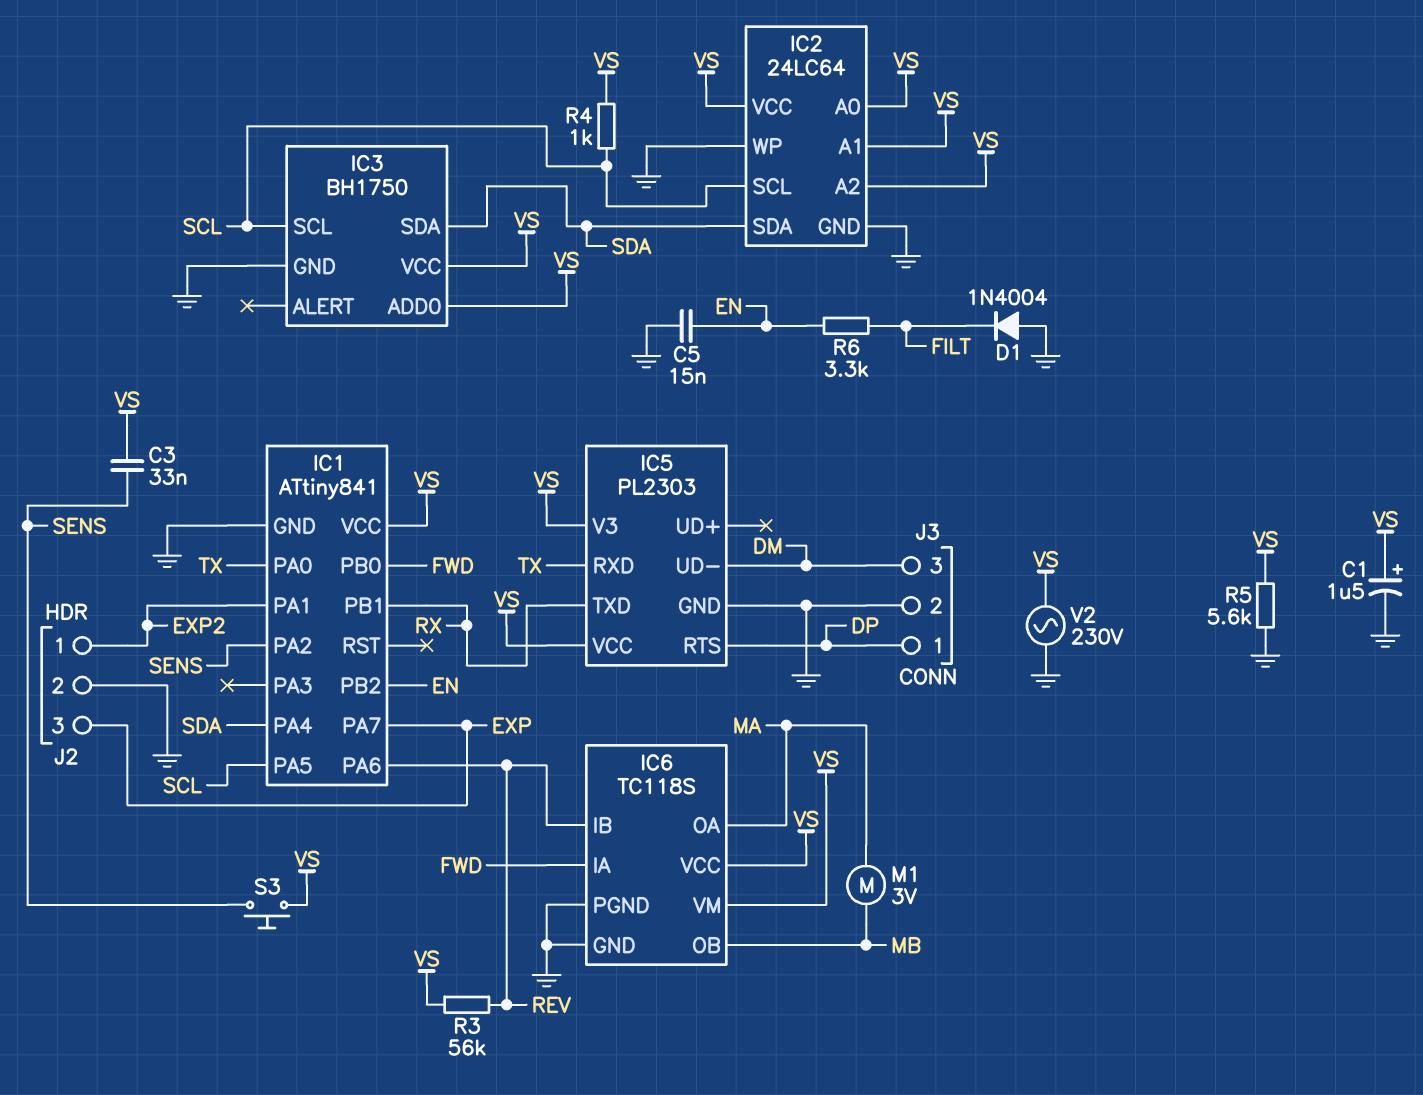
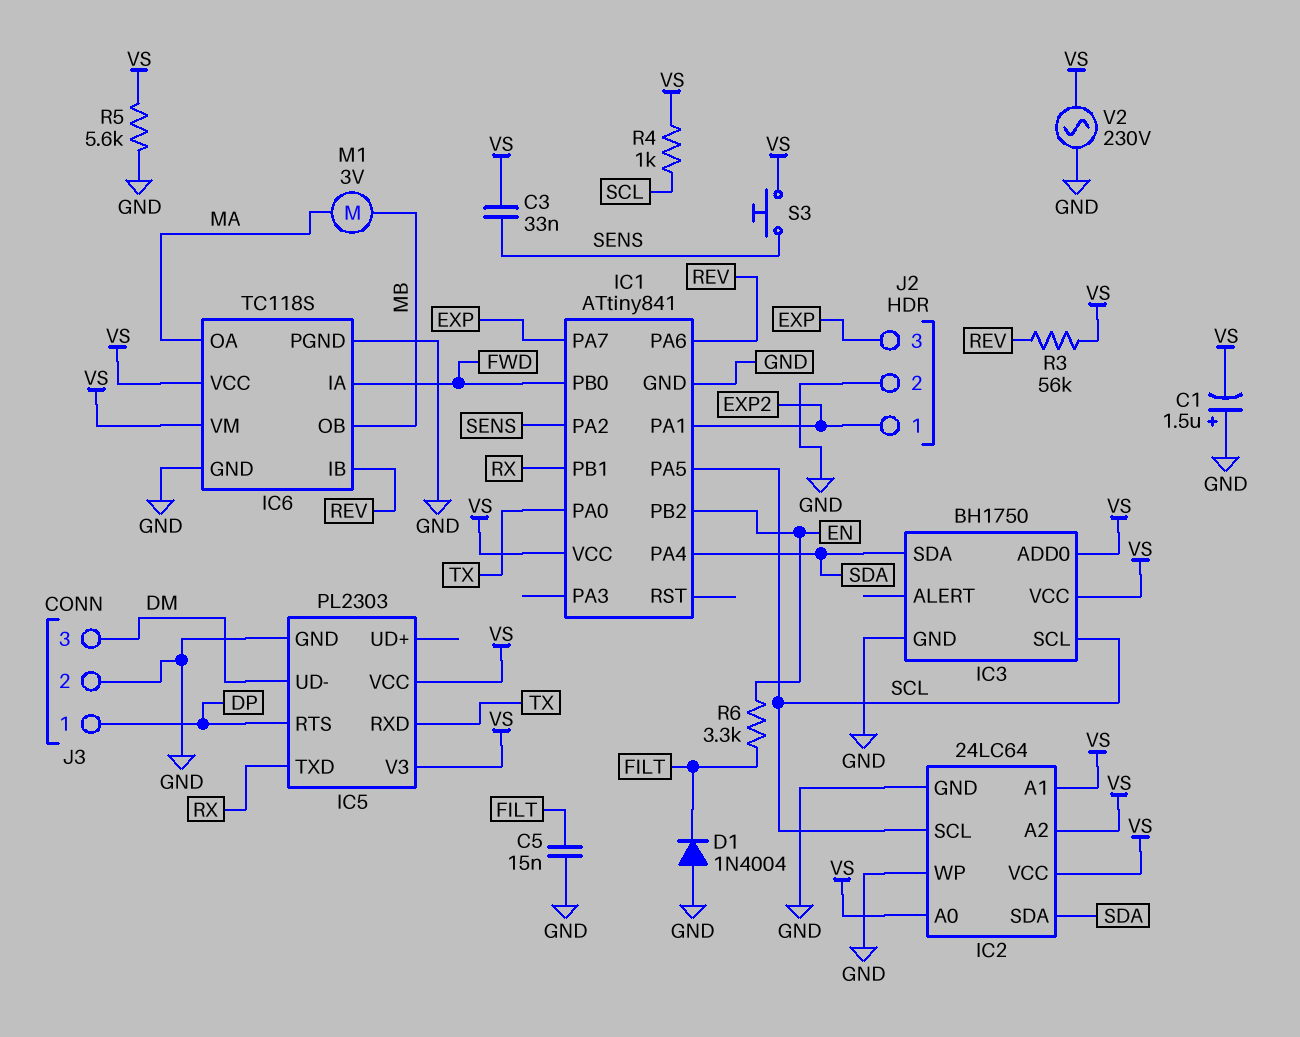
C1: 1.5uF (plus VS, minus GND) -> 1.5uF (plus GND, minus VS)
C5: 15nF (EN, GND) -> 15nF (FILT, GND)

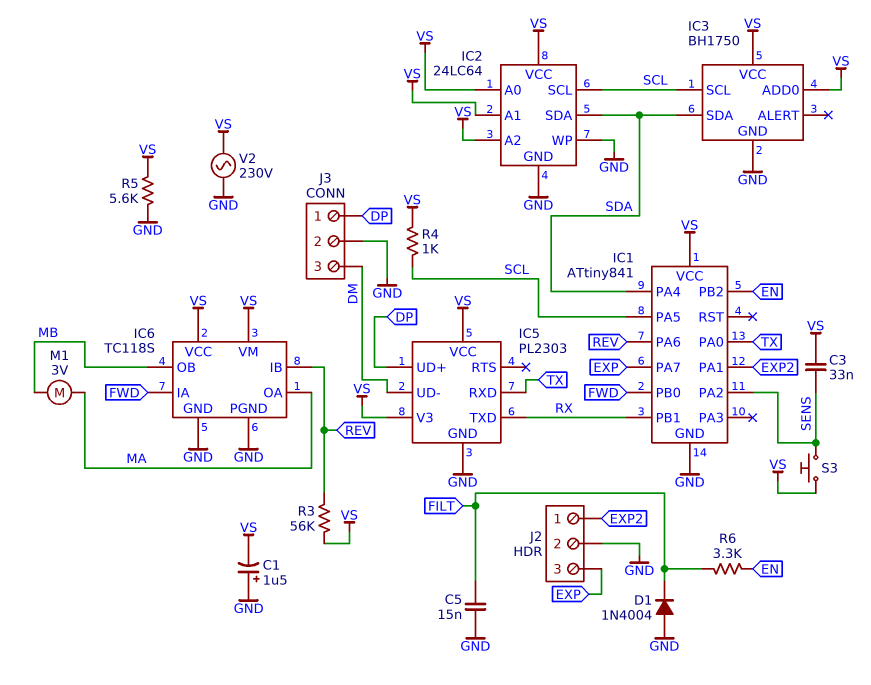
IC5 pin RTS: DP -> none
IC5 pin UD+: none -> DP

